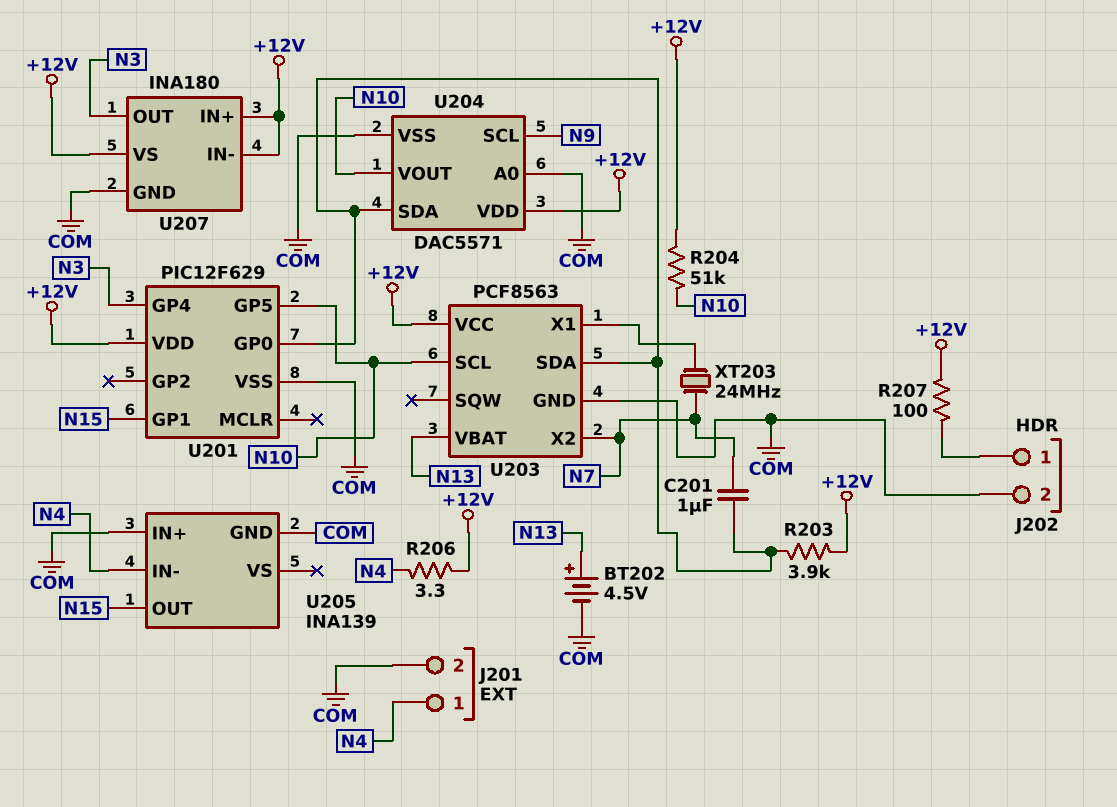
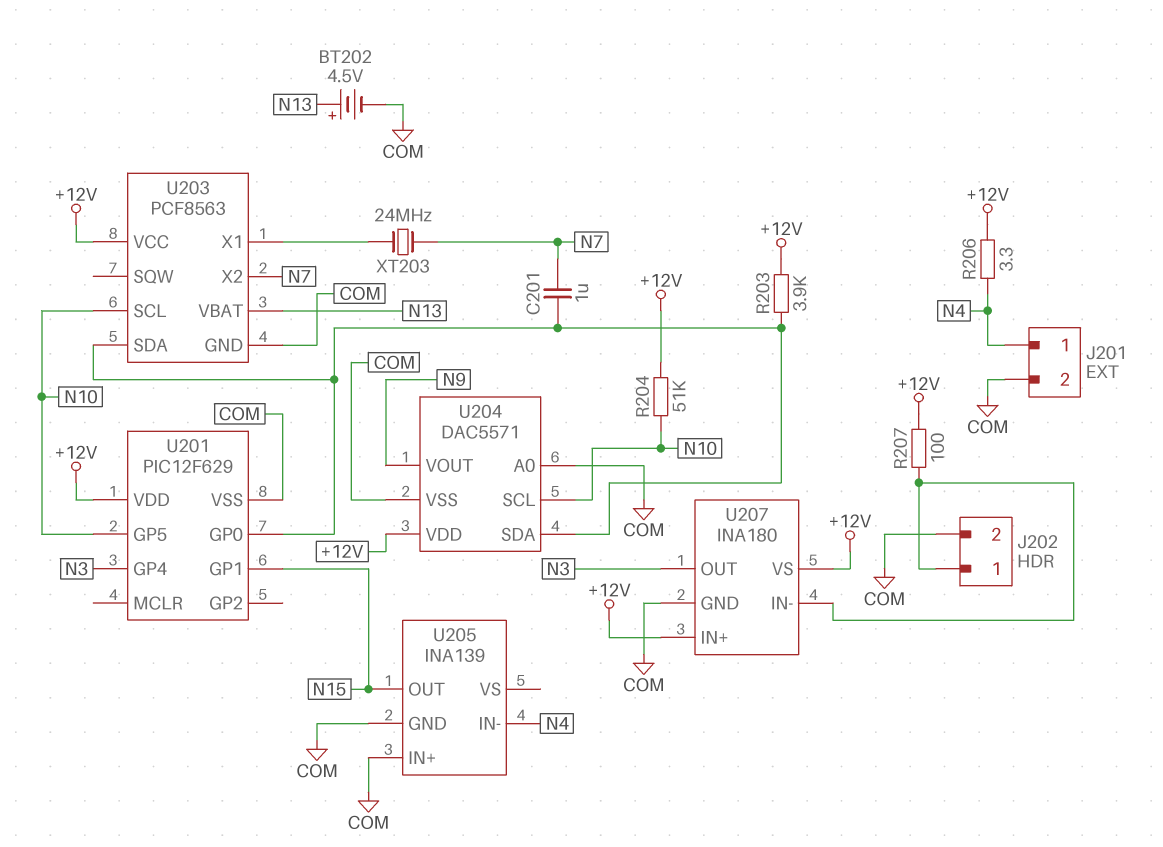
U204 pin SCL: N9 -> N10
U204 pin VOUT: N10 -> N9
U207 pin IN-: +12V -> J202/1

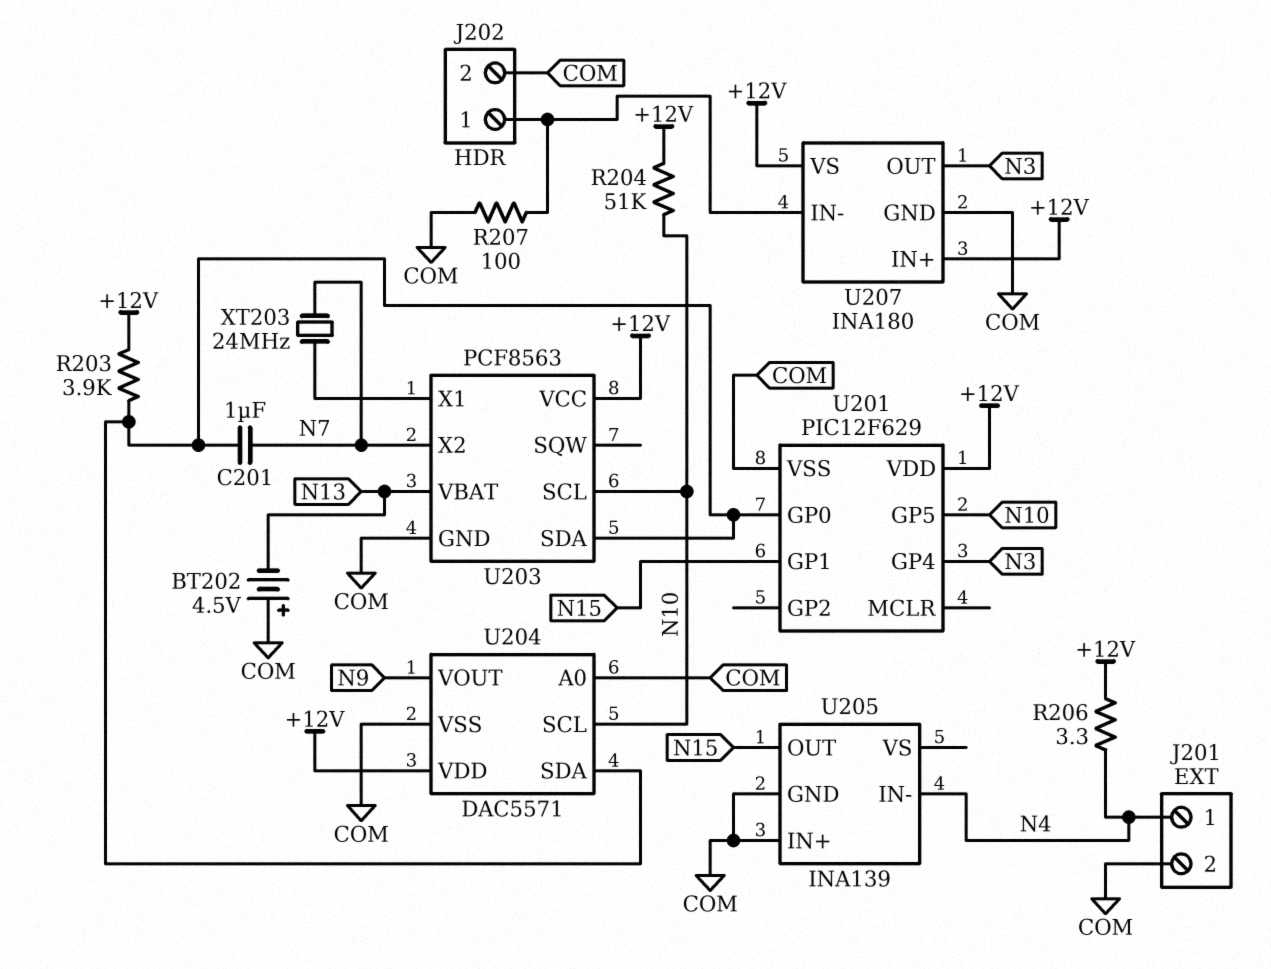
BT202: 4.5V (plus N13, minus COM) -> 4.5V (plus COM, minus N13)
R207: 100 (+12V, J202/1) -> 100 (COM, J202/1)

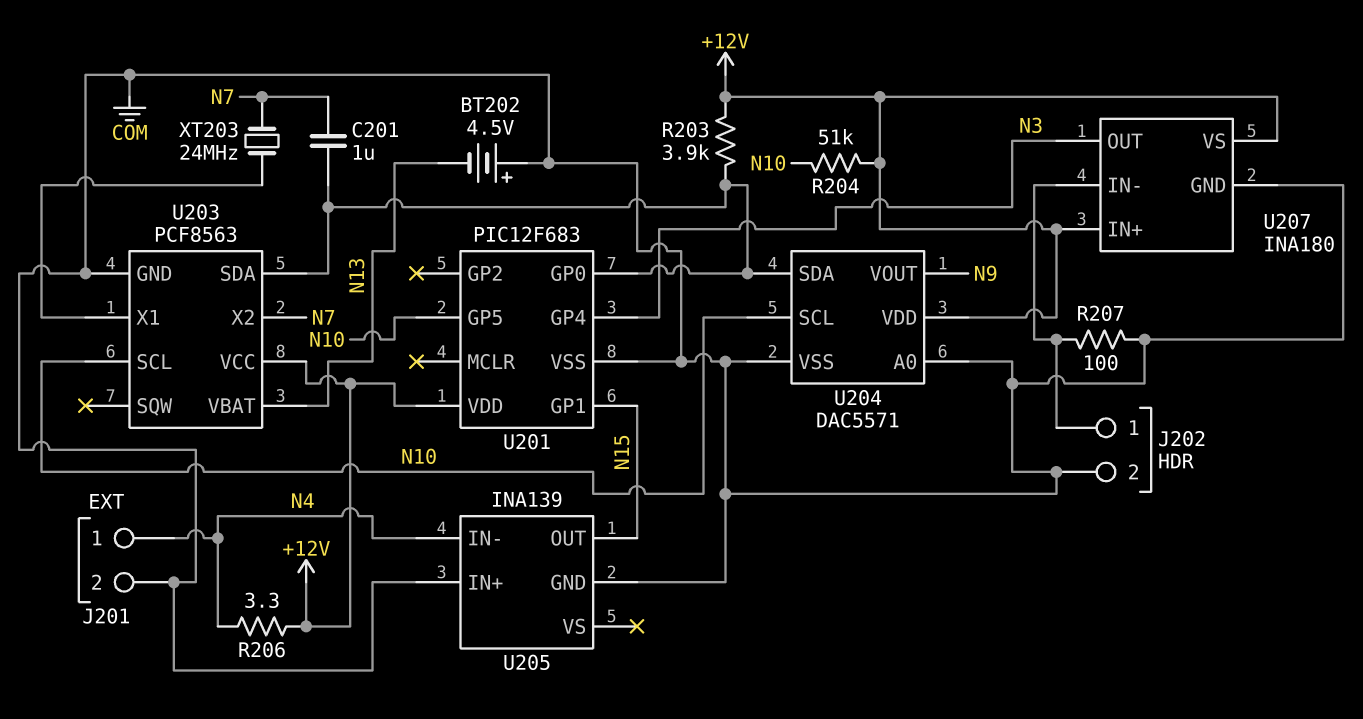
U201: PIC12F629 -> PIC12F683

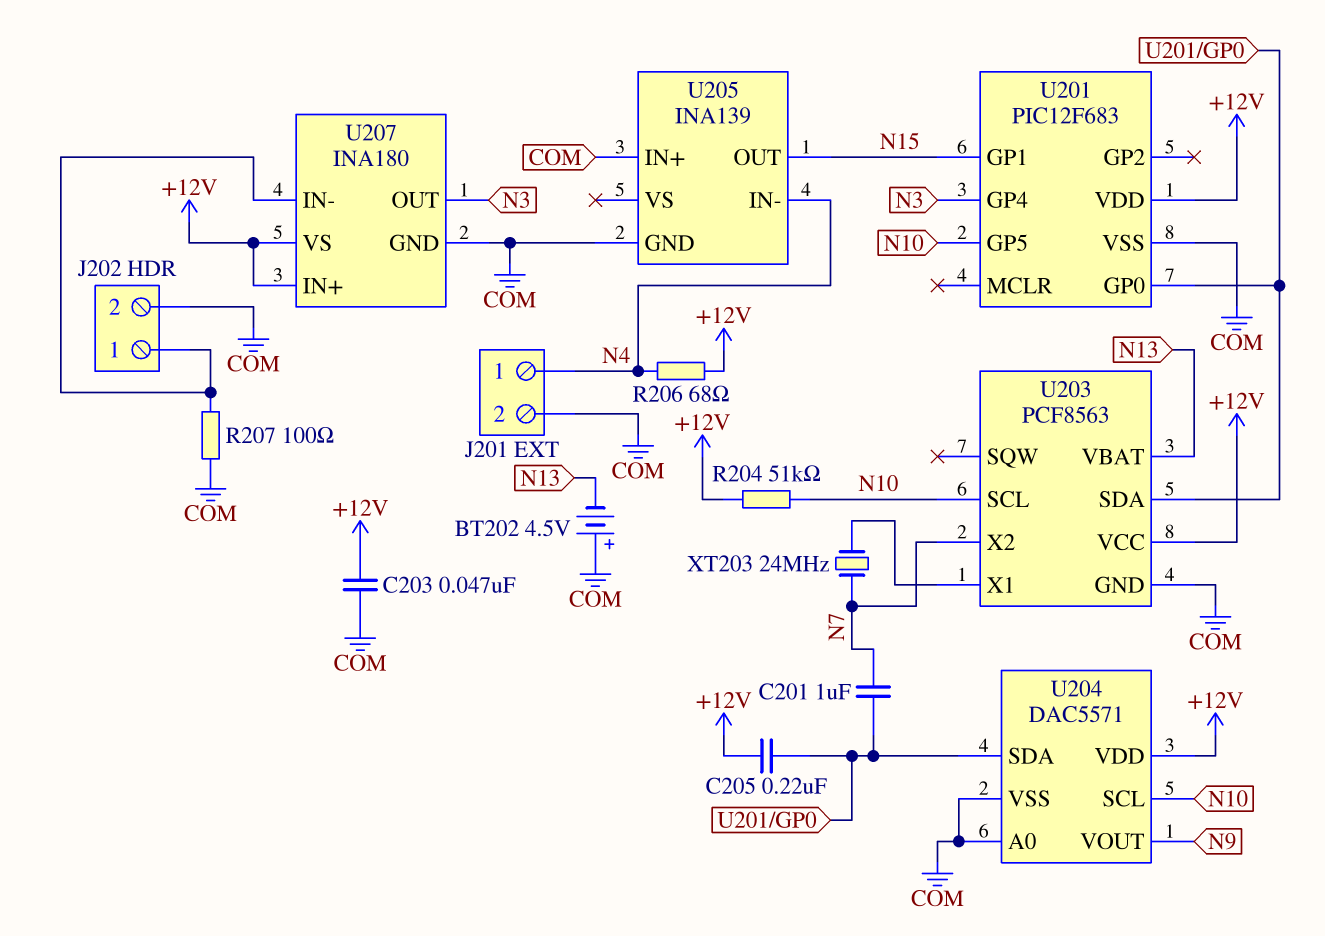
C203: none -> 47nF (+12V, COM)
C205: none -> 220nF (+12V, U201/GP0)
R203: 3.9k (+12V, U201/GP0) -> none
R206: 3.3 (+12V, N4) -> 68 (+12V, N4)

